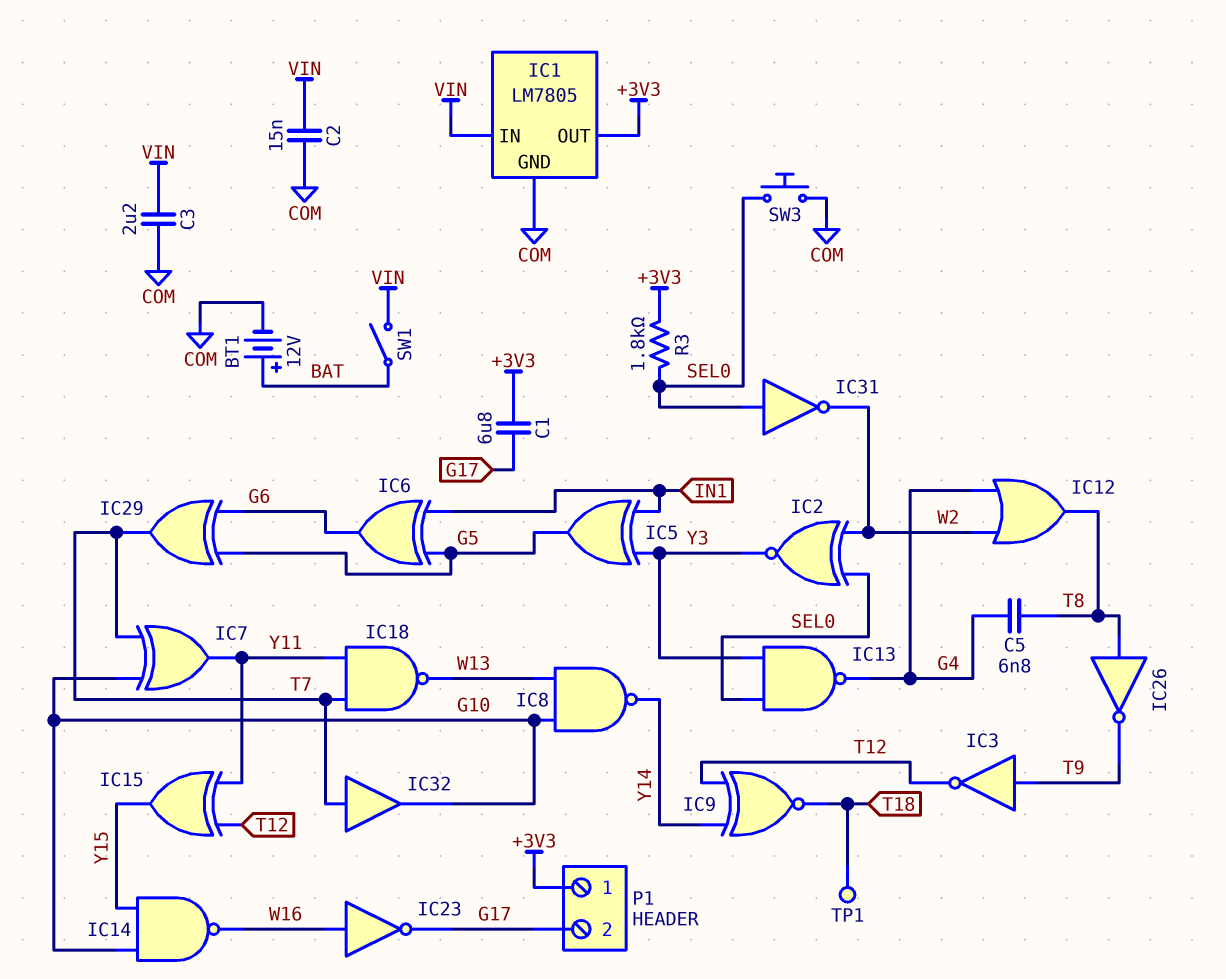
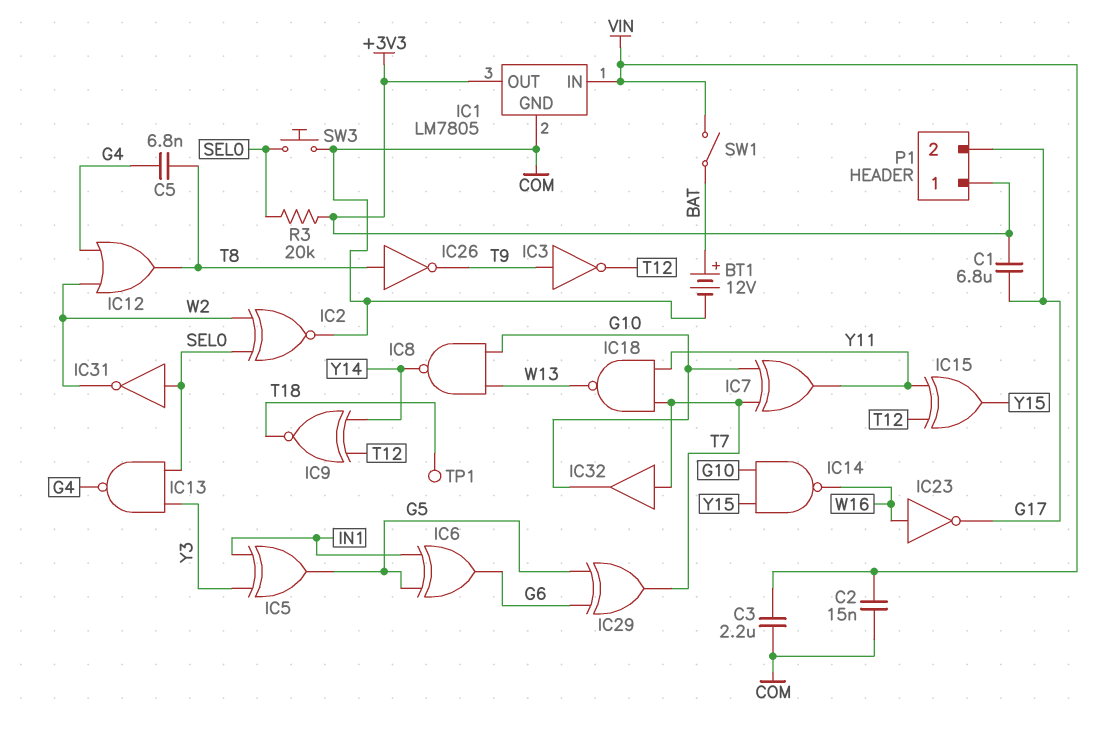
IC2: XNOR (in SEL0, in W2, out Y3) -> XNOR (in SEL0, in W2, out COM)
R3: 1.8k (+3V3, SEL0) -> 20k (+3V3, SEL0)

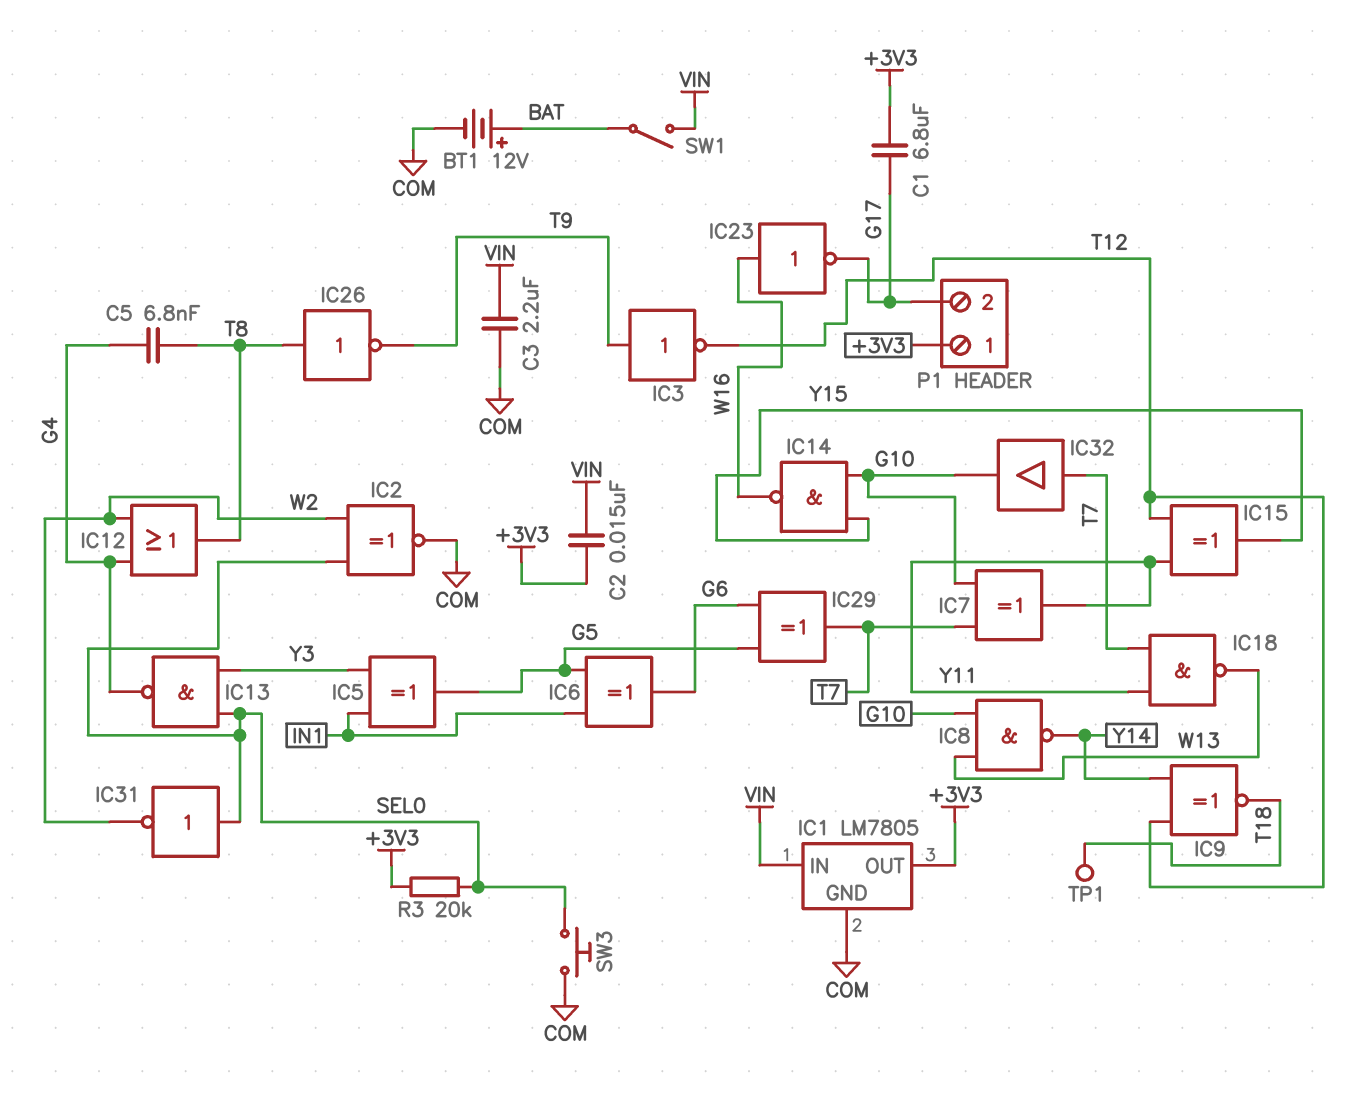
C2: 15nF (COM, VIN) -> 15nF (+3V3, VIN)

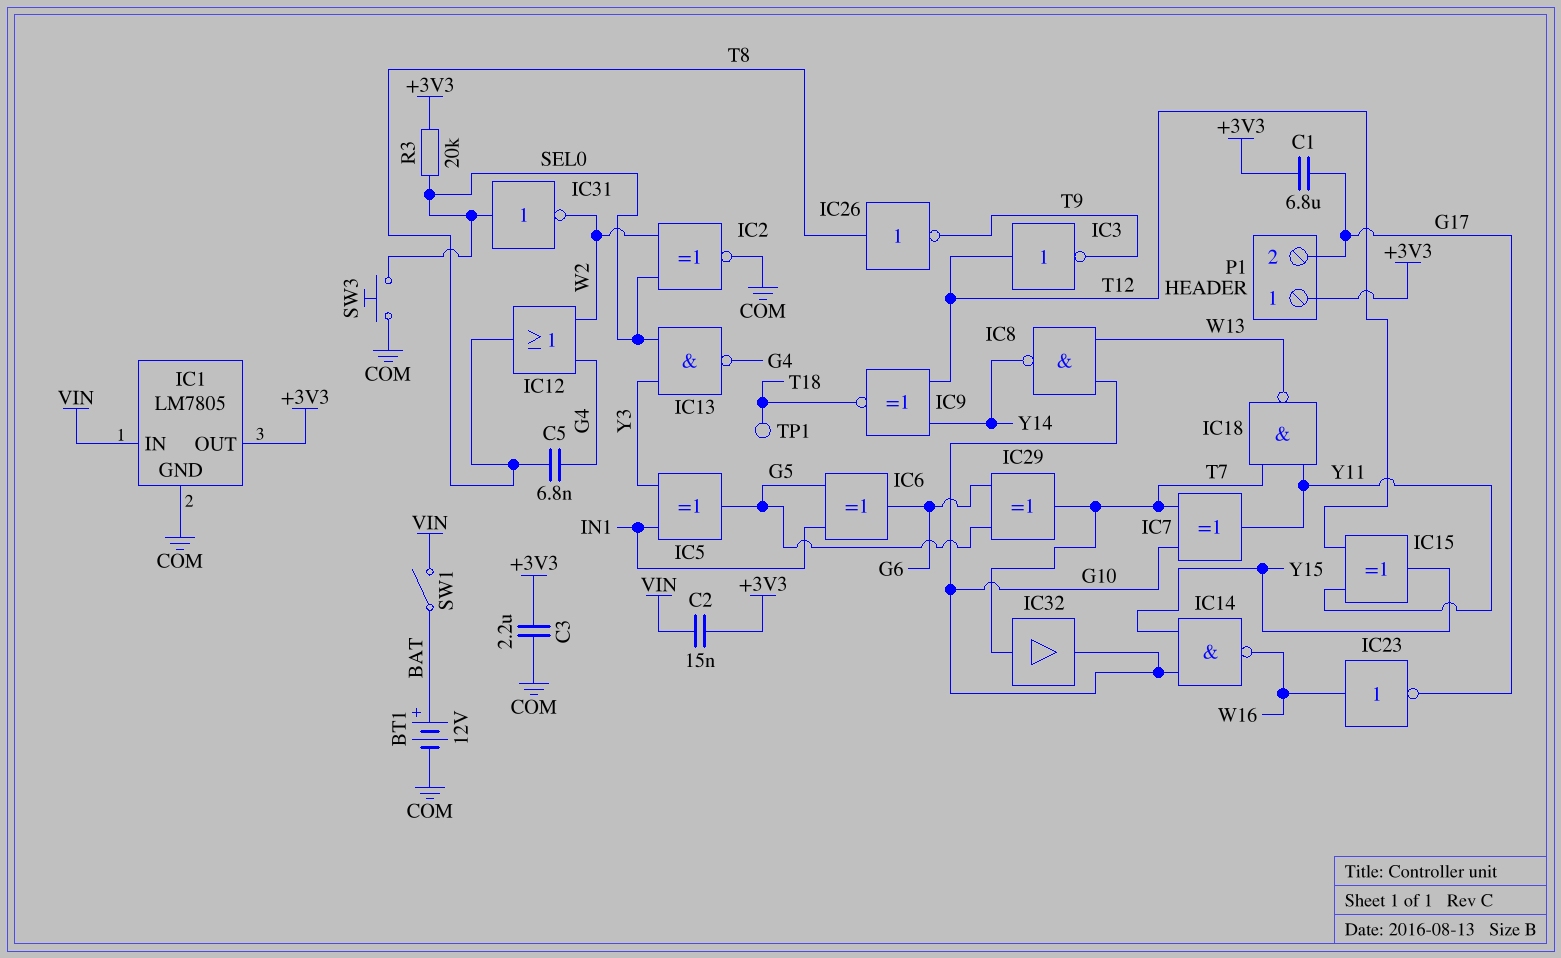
C3: 2.2uF (COM, VIN) -> 2.2uF (+3V3, COM)
IC3: NOT (in T9, out T12) -> NOT (in T12, out T9)

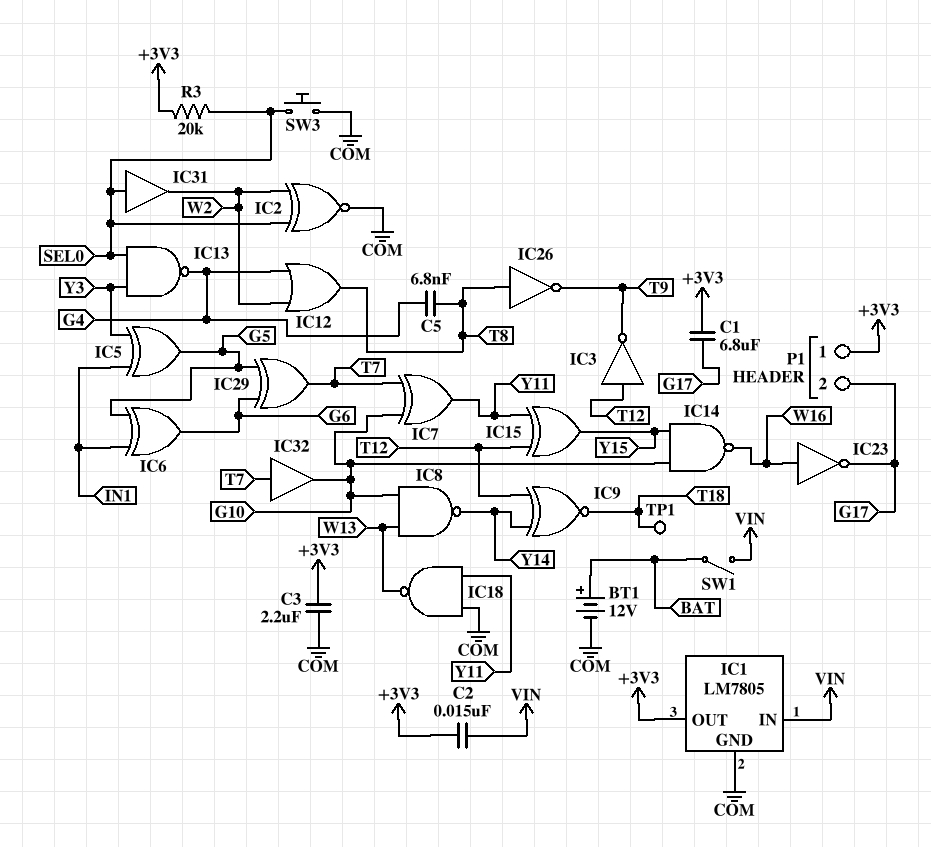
IC18: NAND (in T7, in Y11, out W13) -> NAND (in COM, in Y11, out W13)
IC31: NOT (in SEL0, out W2) -> buffer (in SEL0, out W2)

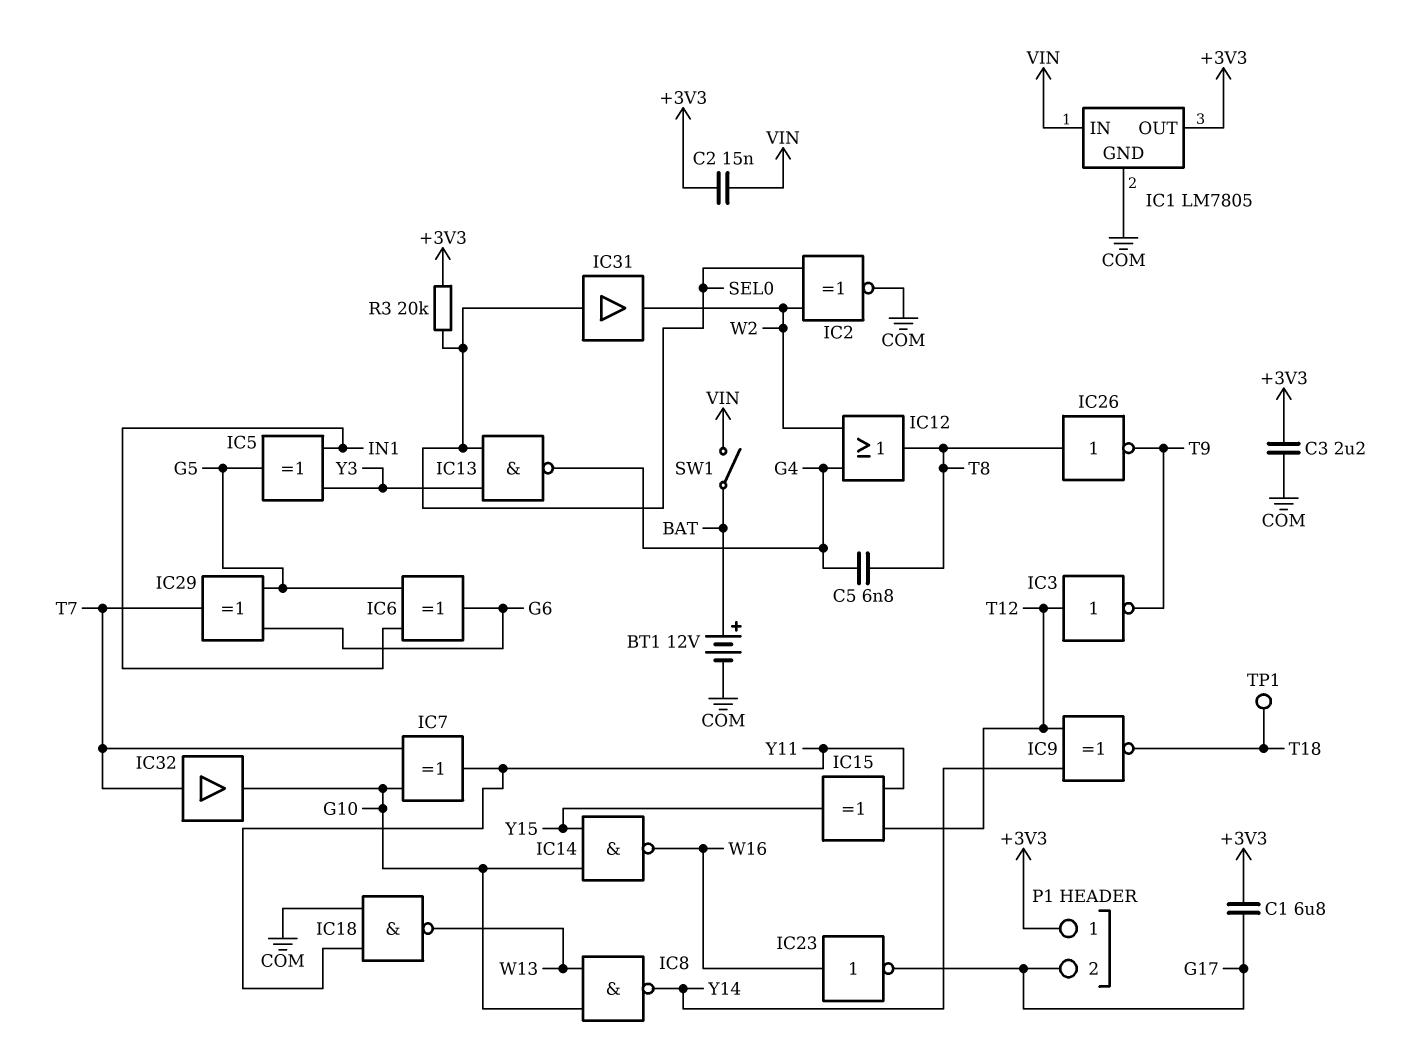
SW3: button (COM, SEL0) -> none

